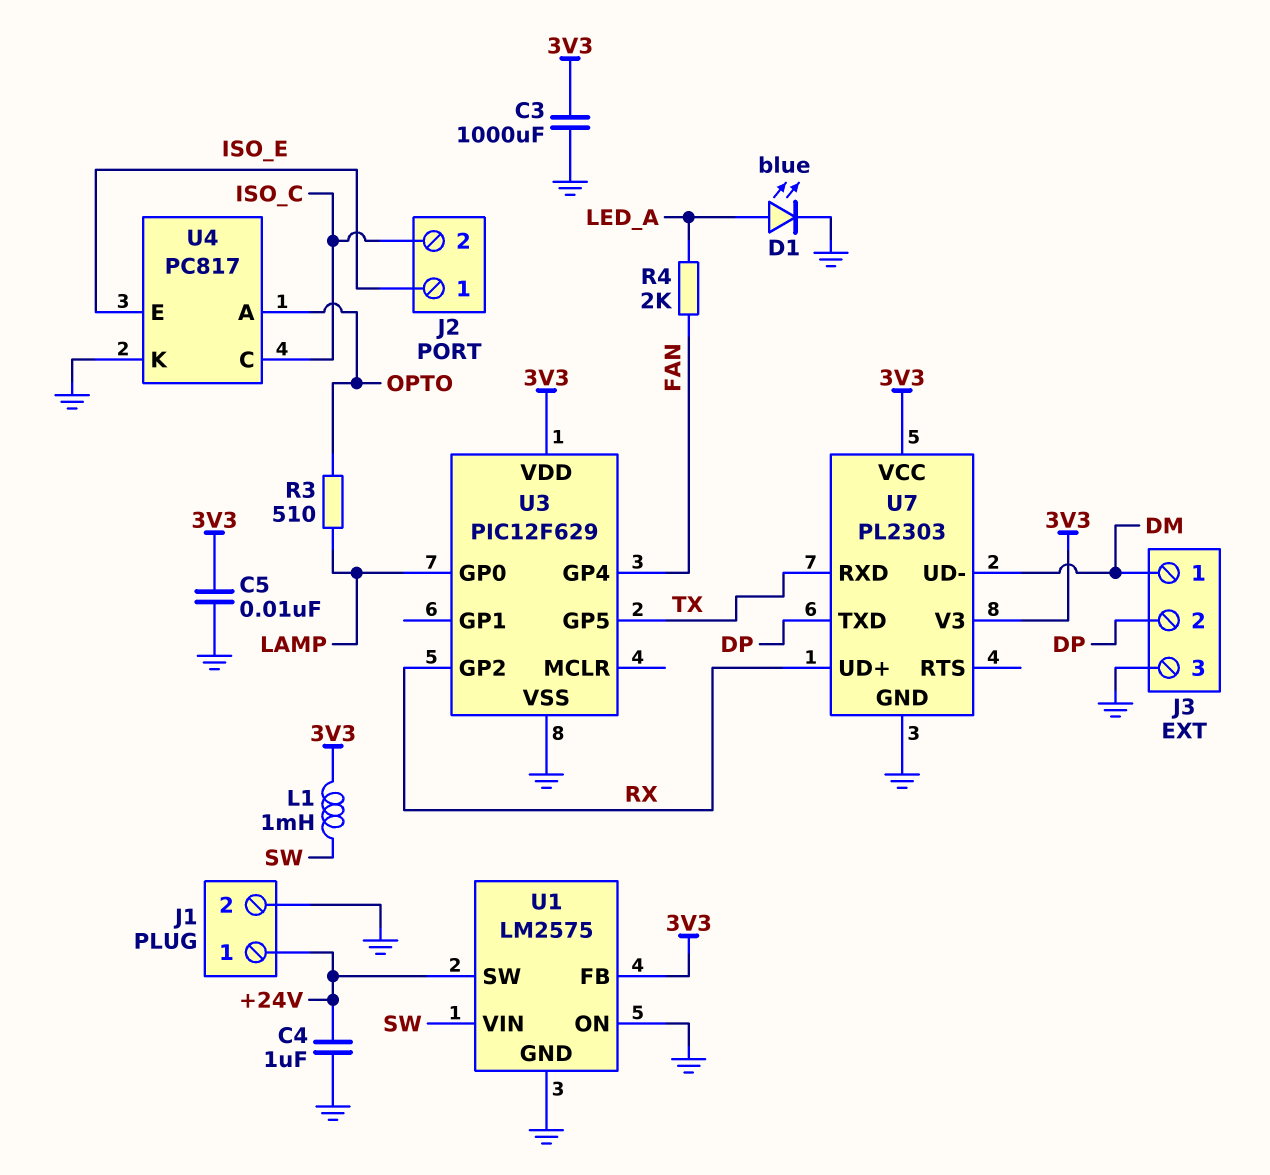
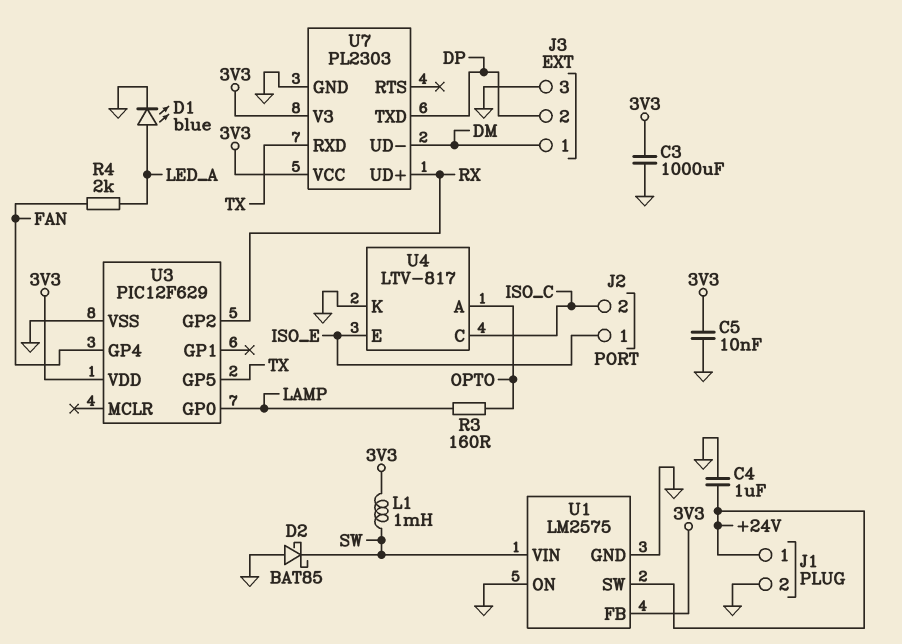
D2: none -> schottky BAT85 (A GND, K SW)
R3: 510 (LAMP, OPTO) -> 160 (LAMP, OPTO)
U4: PC817 -> LTV-817

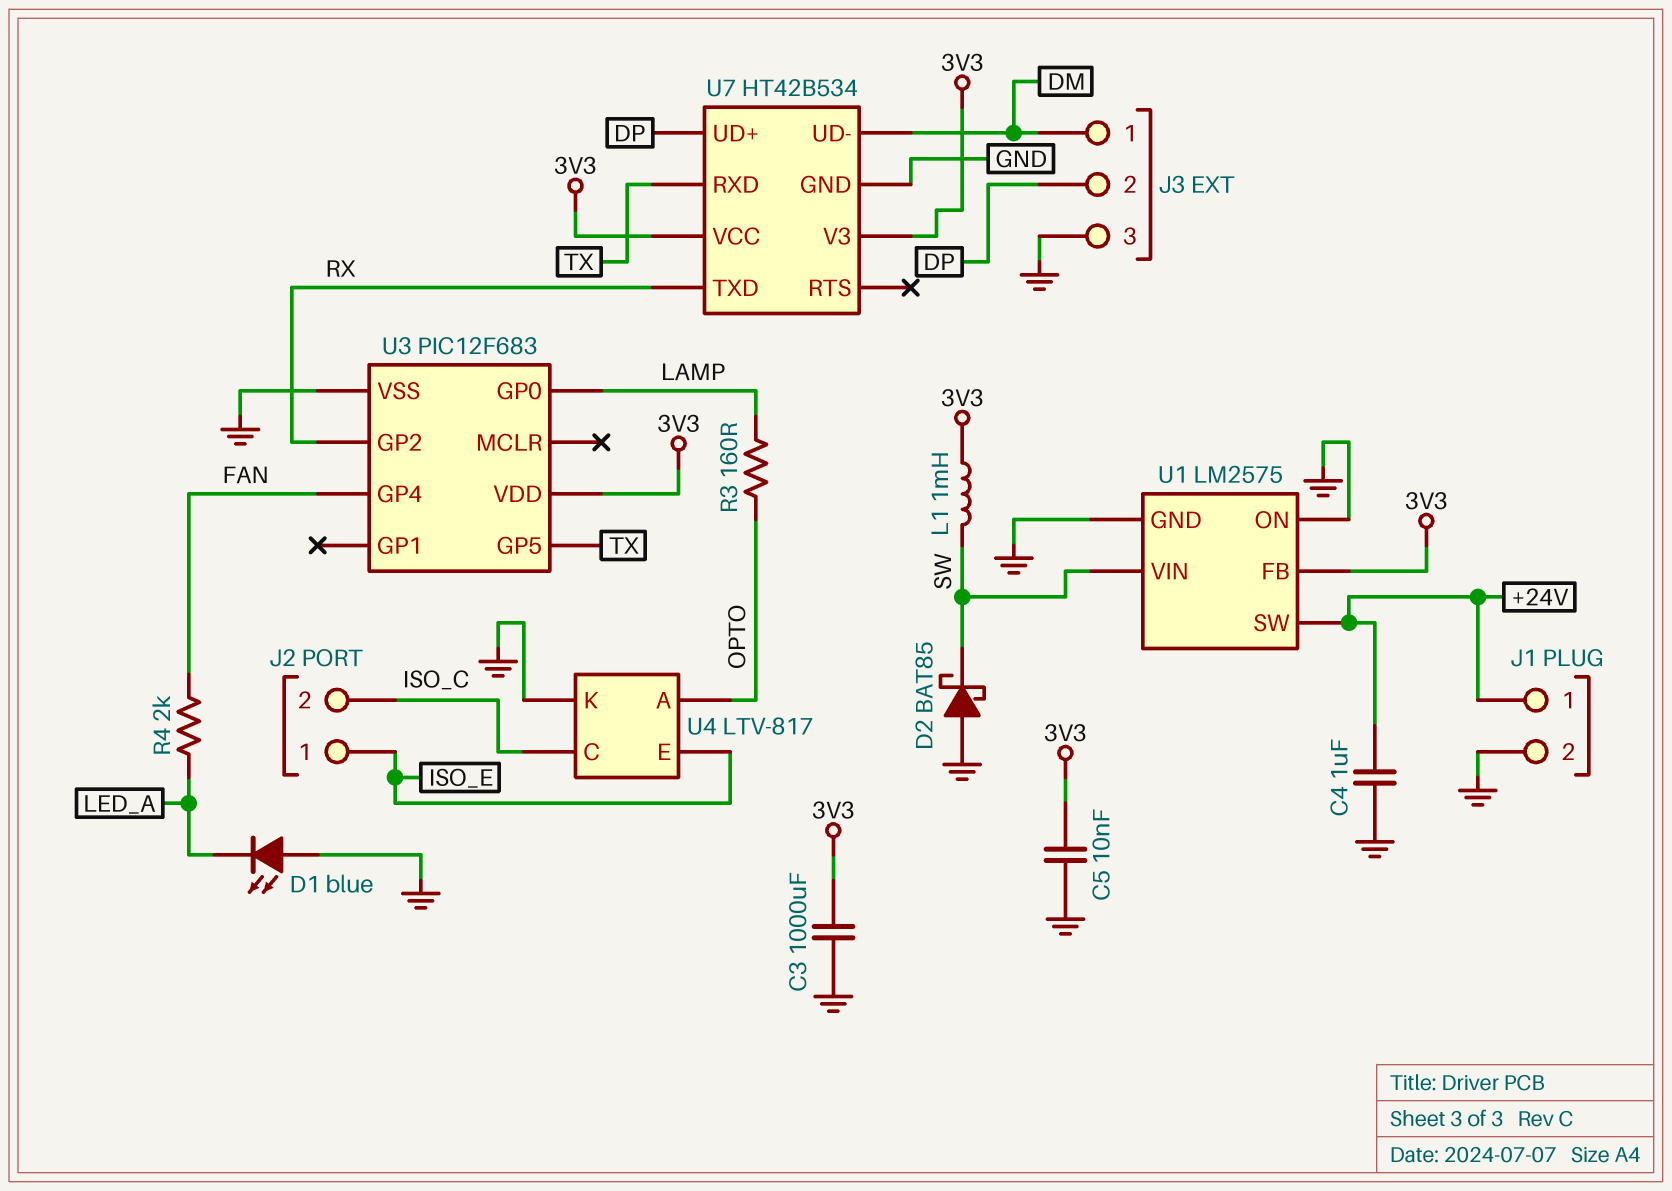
D1: LED blue (A LED_A, K GND) -> LED blue (A GND, K LED_A)
U3: PIC12F629 -> PIC12F683
U7: PL2303 -> HT42B534
U7 pin TXD: DP -> RX
U7 pin UD+: RX -> DP

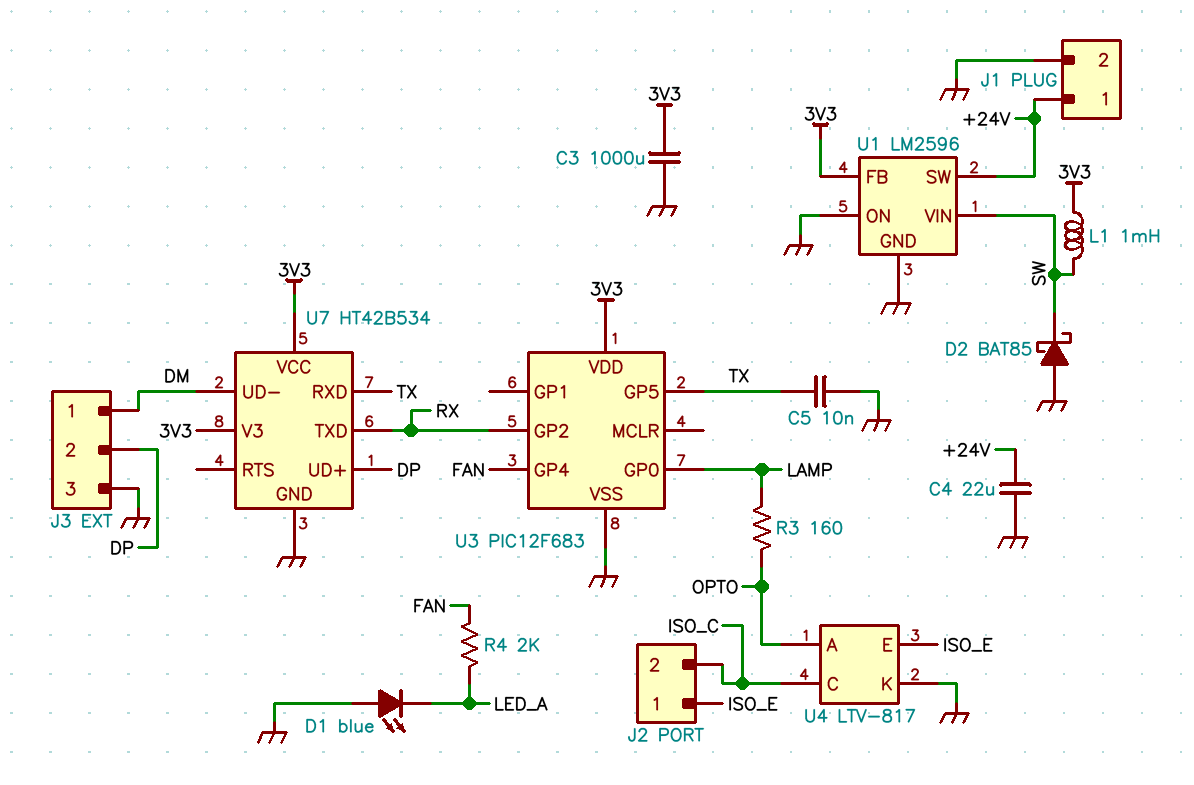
C4: 1uF (+24V, GND) -> 22uF (+24V, GND)
C5: 10nF (3V3, GND) -> 10nF (GND, TX)
U1: LM2575 -> LM2596

